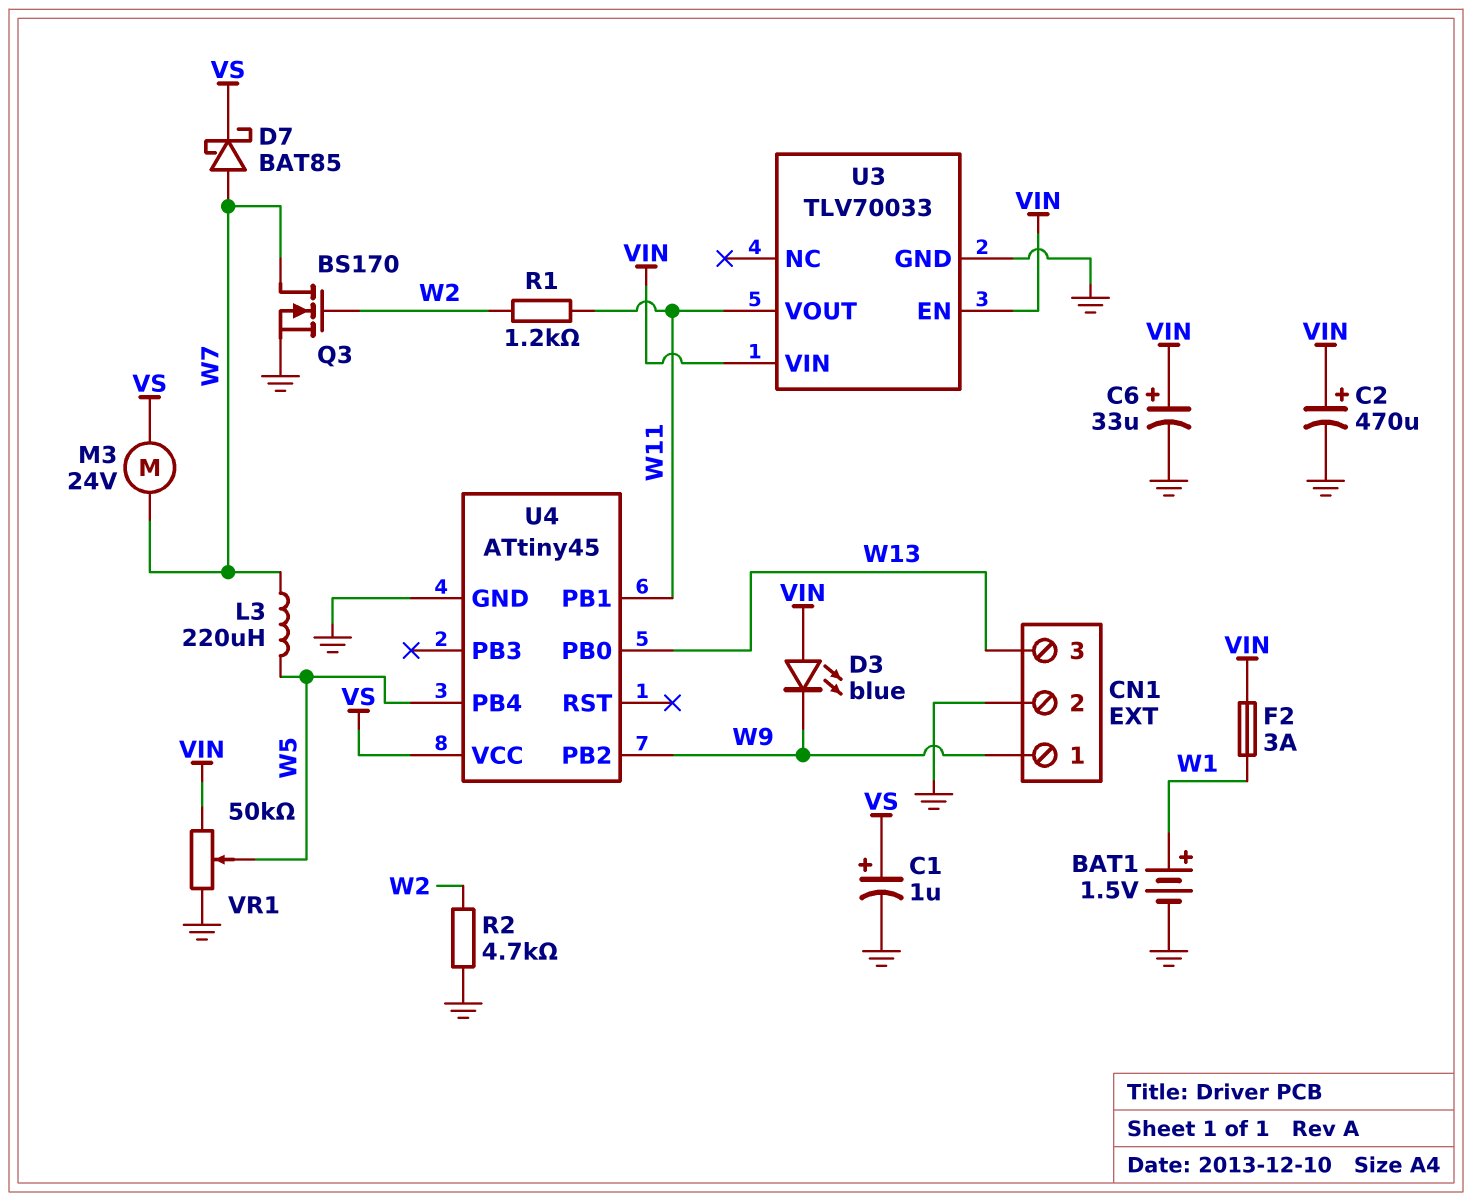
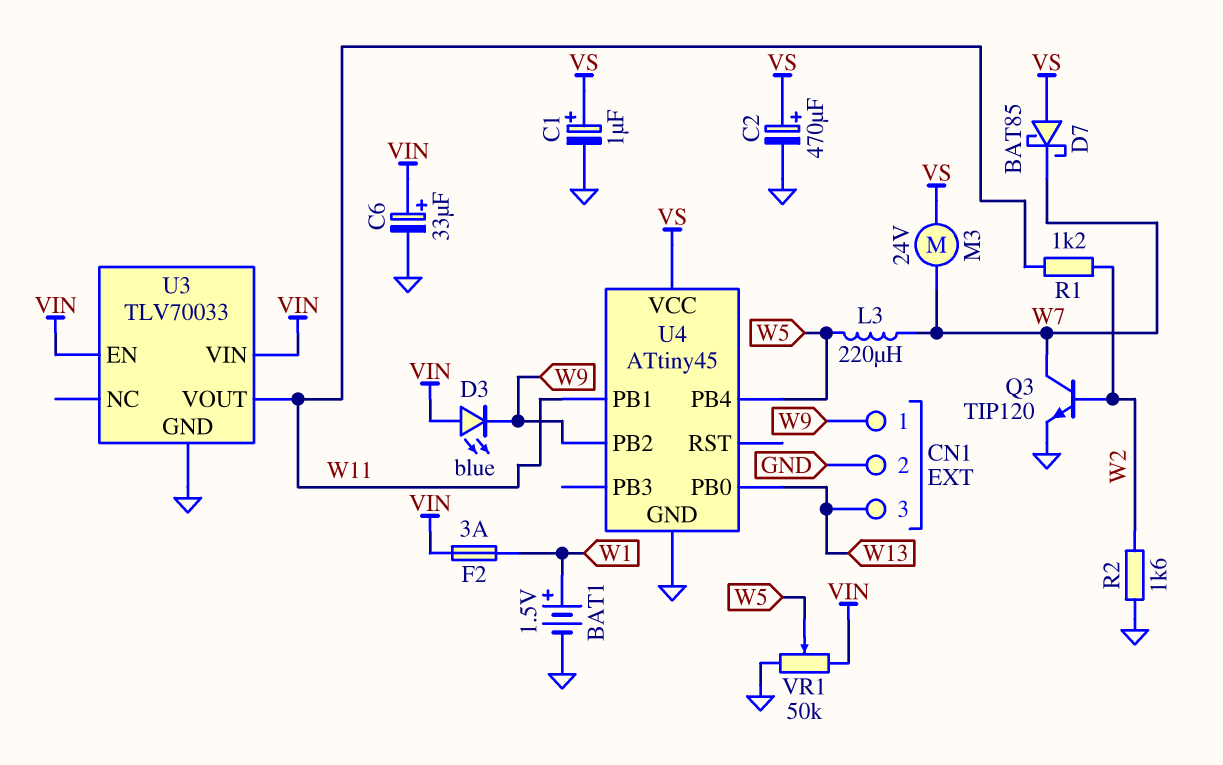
C2: 470uF (plus VIN, minus GND) -> 470uF (plus VS, minus GND)
D7: schottky BAT85 (A W7, K VS) -> schottky BAT85 (A VS, K W7)
Q3: NMOS BS170 (G W2, D W7, S GND) -> NPN TIP120 (B W2, C W7, E GND)
R2: 4.7k (GND, W2) -> 1.6k (GND, W2)

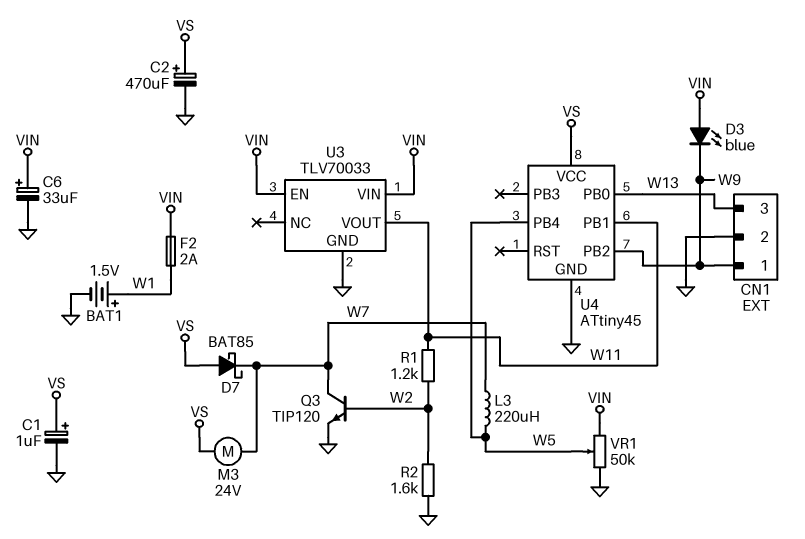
F2: 3A (VIN, W1) -> 2A (VIN, W1)

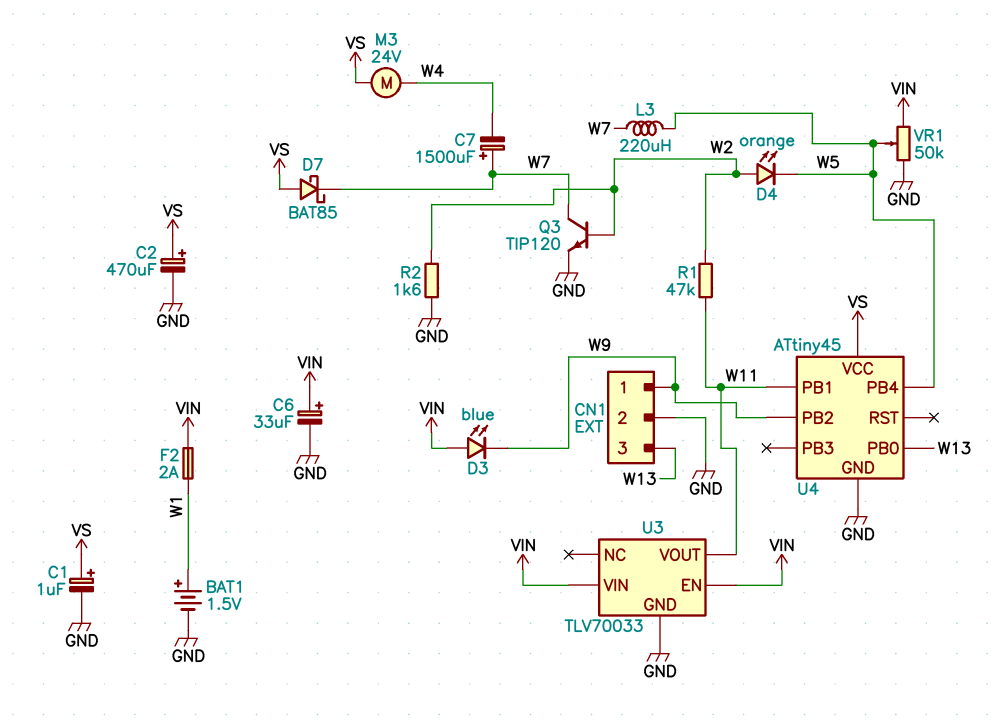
C7: none -> 1500uF (plus W7, minus W4)
D4: none -> LED orange (A W2, K W5)
M3: motor 24V (VS, W7) -> motor 24V (VS, W4)
R1: 1.2k (W2, W11) -> 47k (W2, W11)

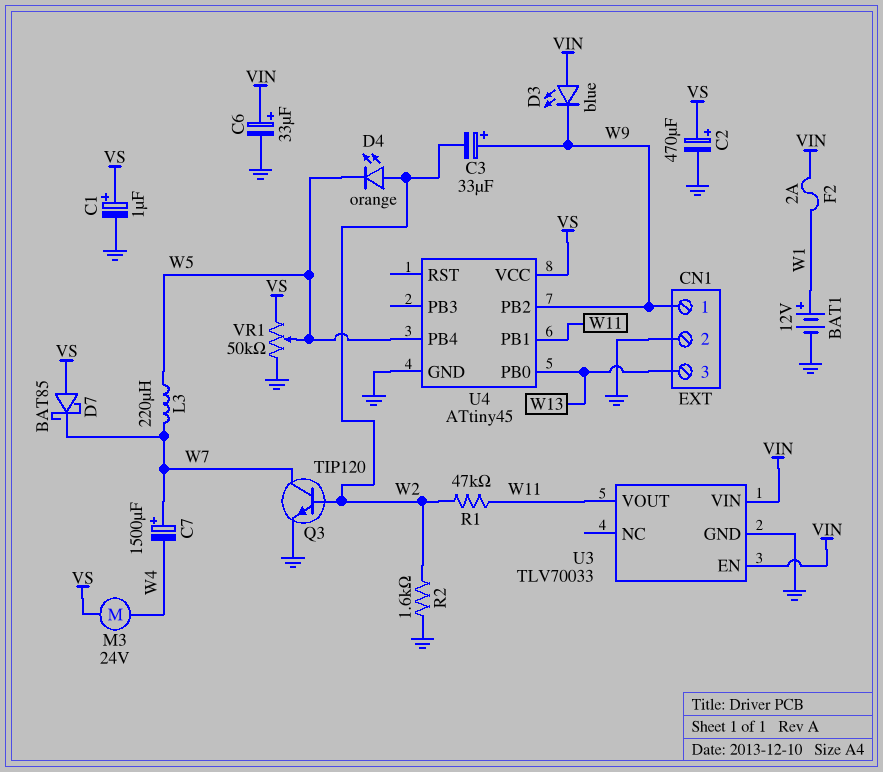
BAT1: 1.5V (plus W1, minus GND) -> 12V (plus W1, minus GND)
C3: none -> 33uF (plus W9, minus W2)
VR1: 50k (GND, VIN, wiper W5) -> 50k (GND, VS, wiper W5)

